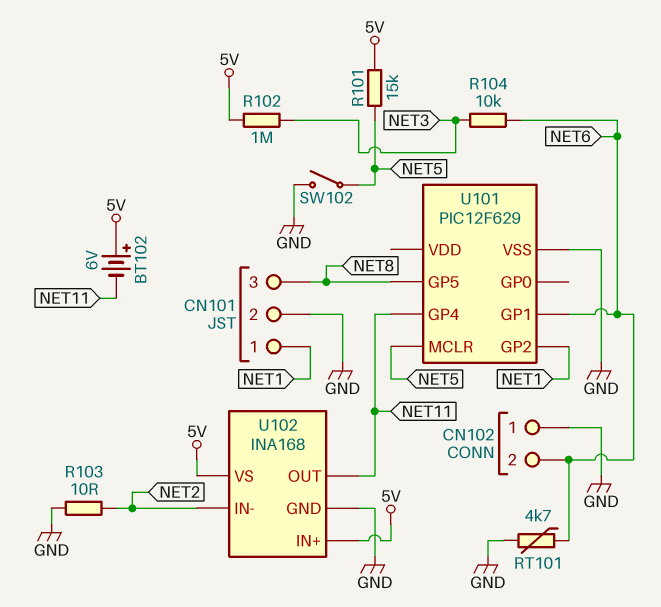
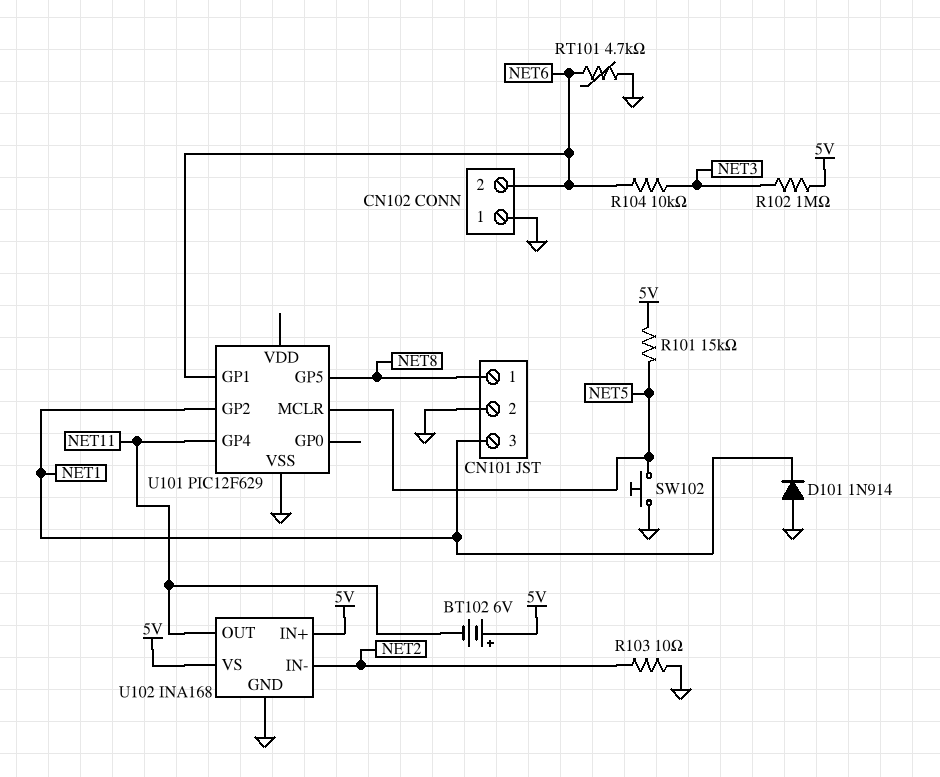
CN101 pin 1: NET1 -> NET8
CN101 pin 3: NET8 -> NET1
D101: none -> diode 1N914 (A GND, K NET1)
SW102: switch (GND, NET5) -> button (GND, NET5)

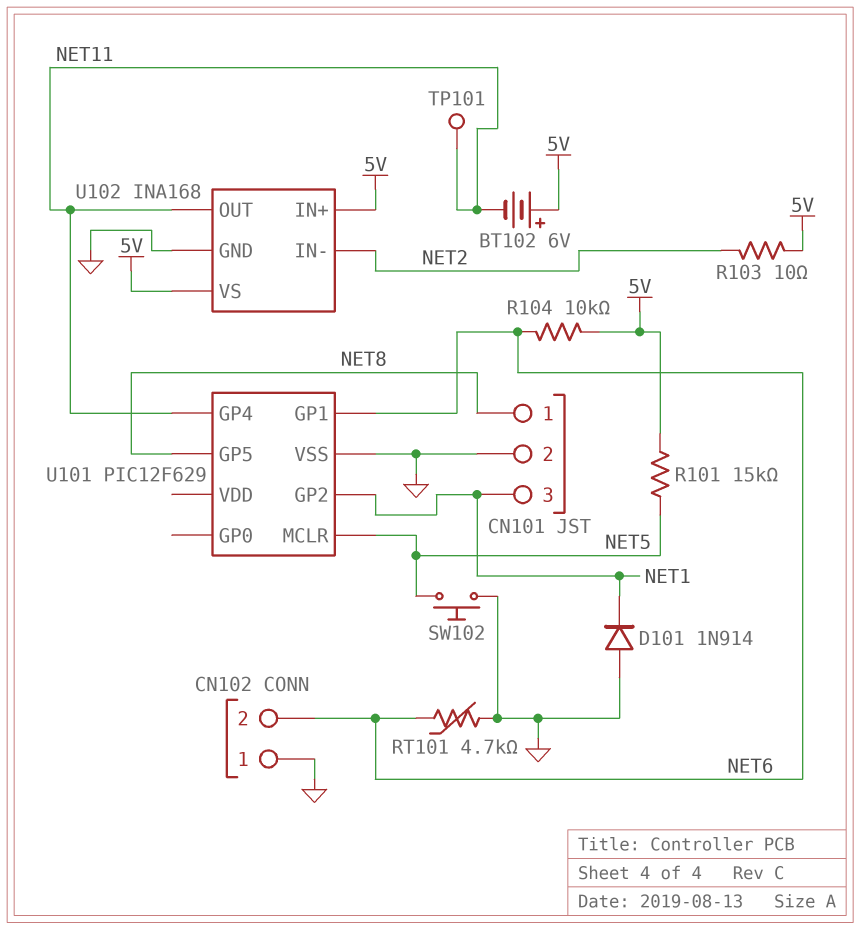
R102: 1M (5V, NET3) -> none
R103: 10 (GND, NET2) -> 10 (5V, NET2)
R104: 10k (NET3, NET6) -> 10k (5V, NET6)
TP101: none -> test point (NET11)

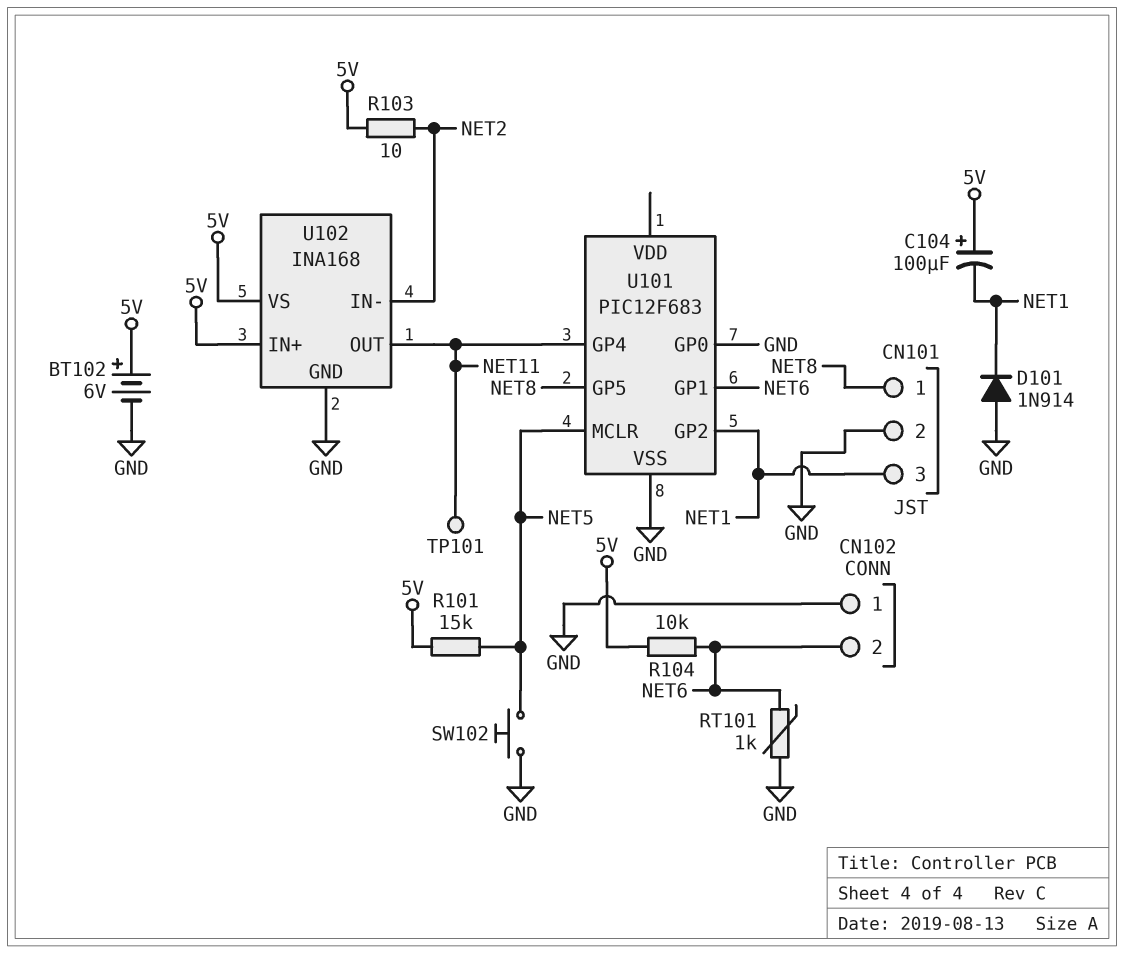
BT102: 6V (plus 5V, minus NET11) -> 6V (plus 5V, minus GND)
C104: none -> 100uF (plus 5V, minus NET1)
RT101: 4.7k (GND, NET6) -> 1k (GND, NET6)
U101: PIC12F629 -> PIC12F683
U101 pin GP0: none -> GND

